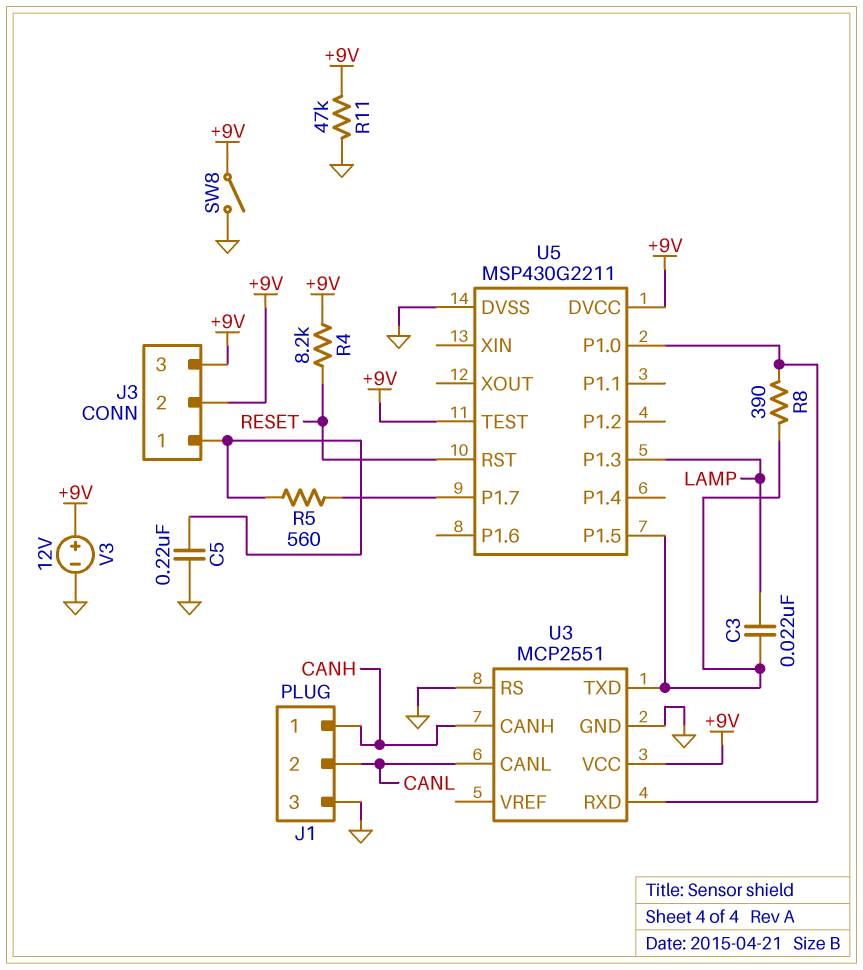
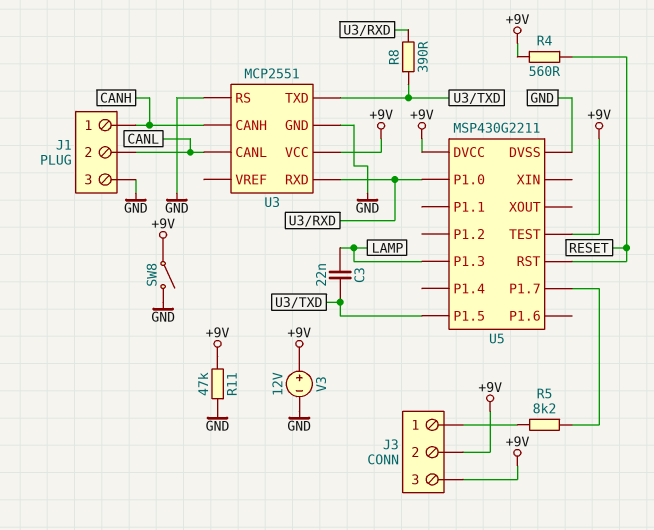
C5: 220nF (GND, J3/1) -> none
R4: 8.2k (+9V, RESET) -> 560 (+9V, RESET)
R5: 560 (J3/1, U5/P1.7) -> 8.2k (J3/1, U5/P1.7)

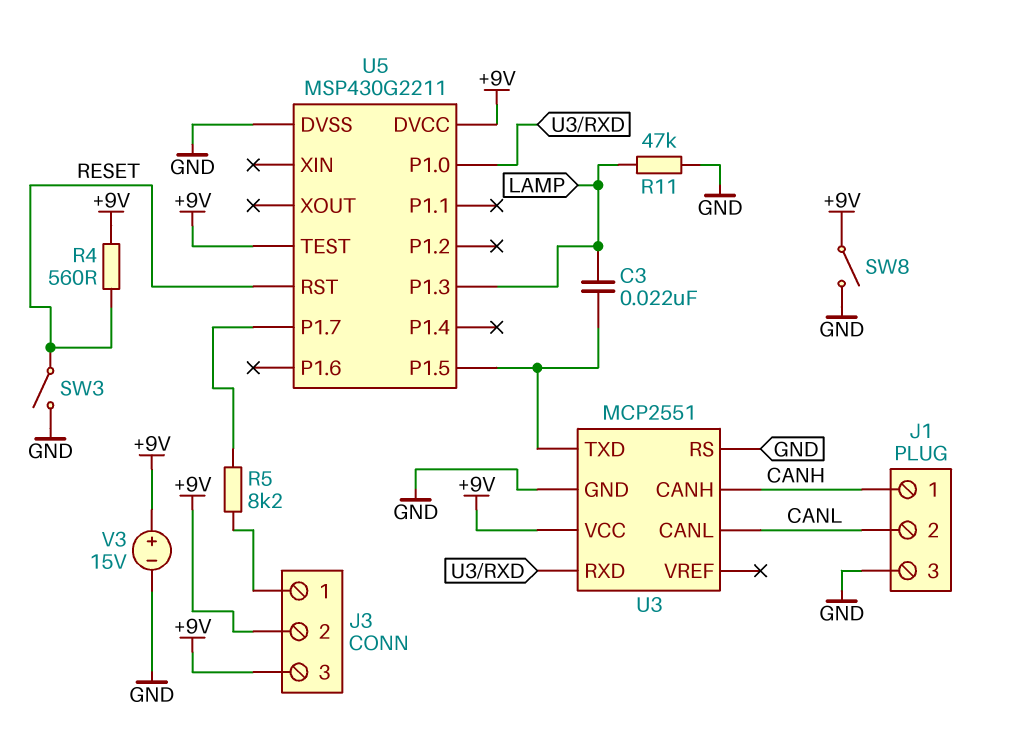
R8: 390 (U3/RXD, U3/TXD) -> none
R11: 47k (+9V, GND) -> 47k (GND, LAMP)
SW3: none -> switch (GND, RESET)
V3: 12V (plus +9V, minus GND) -> 15V (plus +9V, minus GND)

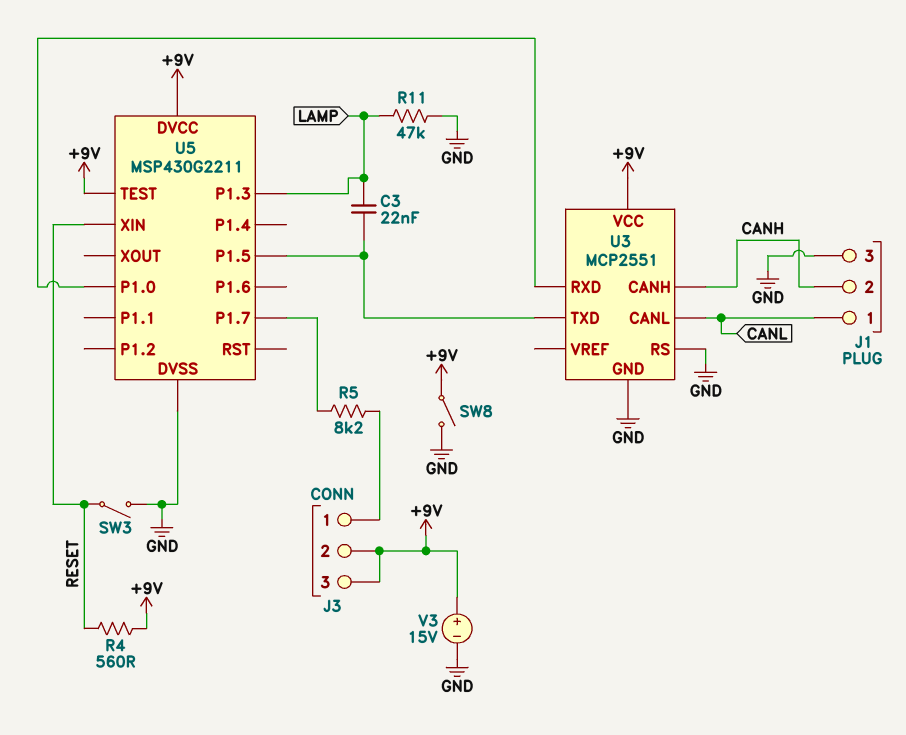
J1 pin 1: CANH -> CANL
J1 pin 2: CANL -> CANH
U5 pin RST: RESET -> none
U5 pin XIN: none -> RESET

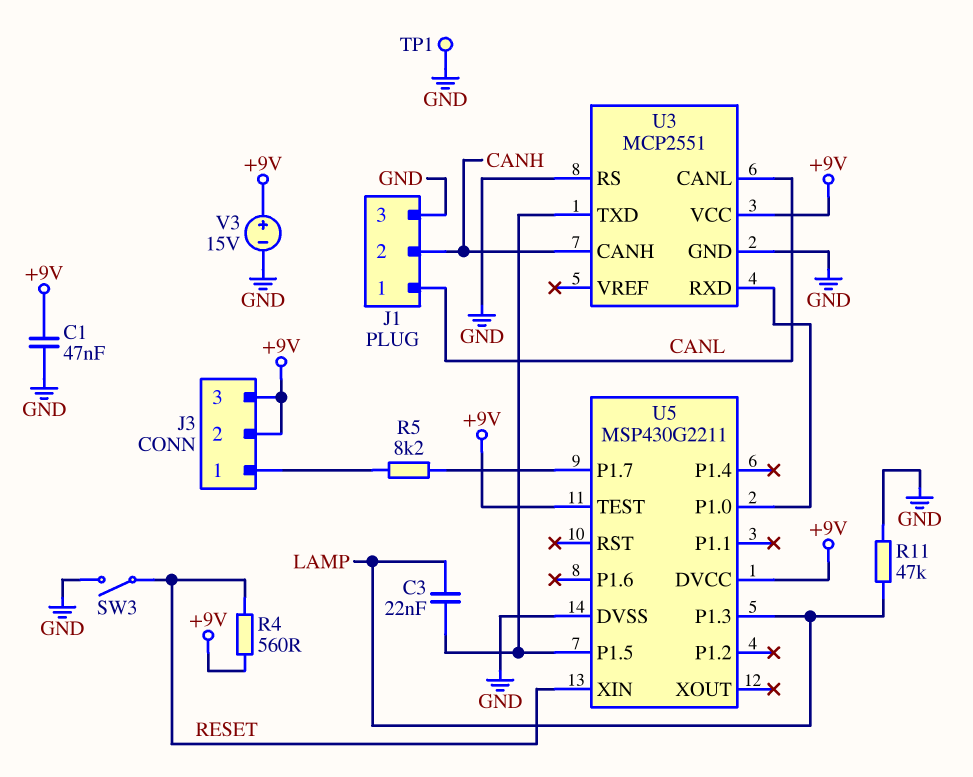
C1: none -> 47nF (+9V, GND)
SW8: switch (+9V, GND) -> none
TP1: none -> test point (GND)

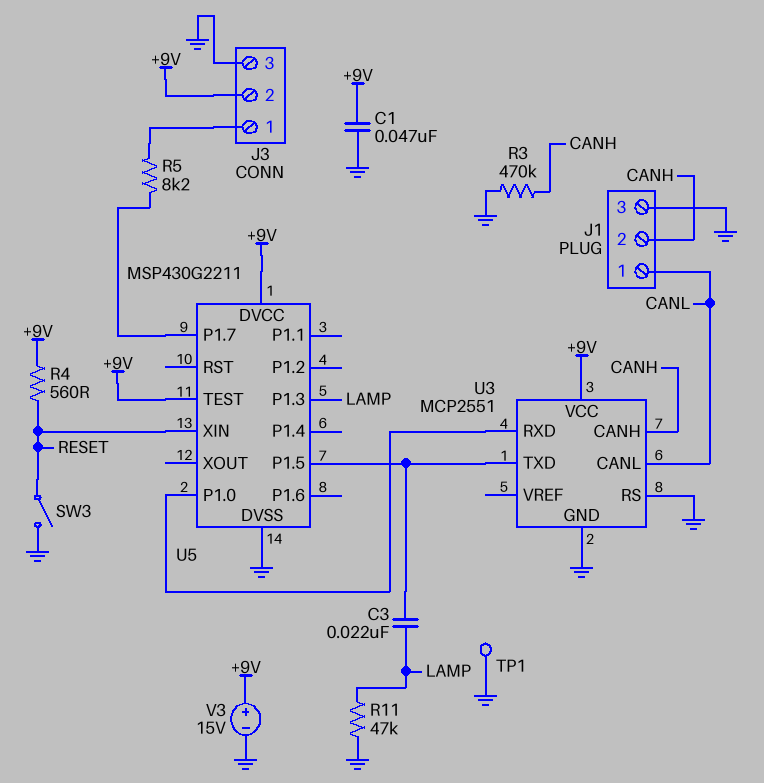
J3 pin 3: +9V -> GND
R3: none -> 470k (CANH, GND)

